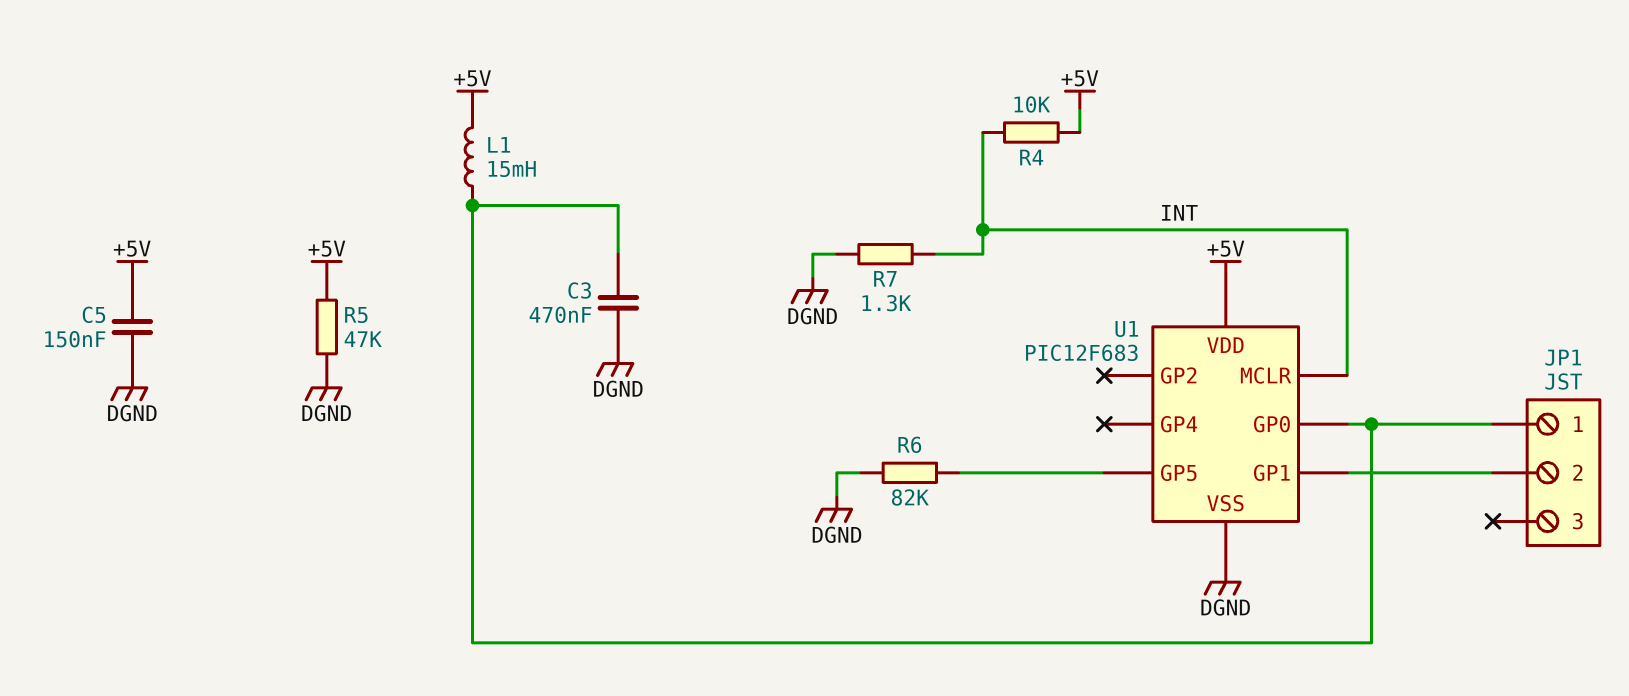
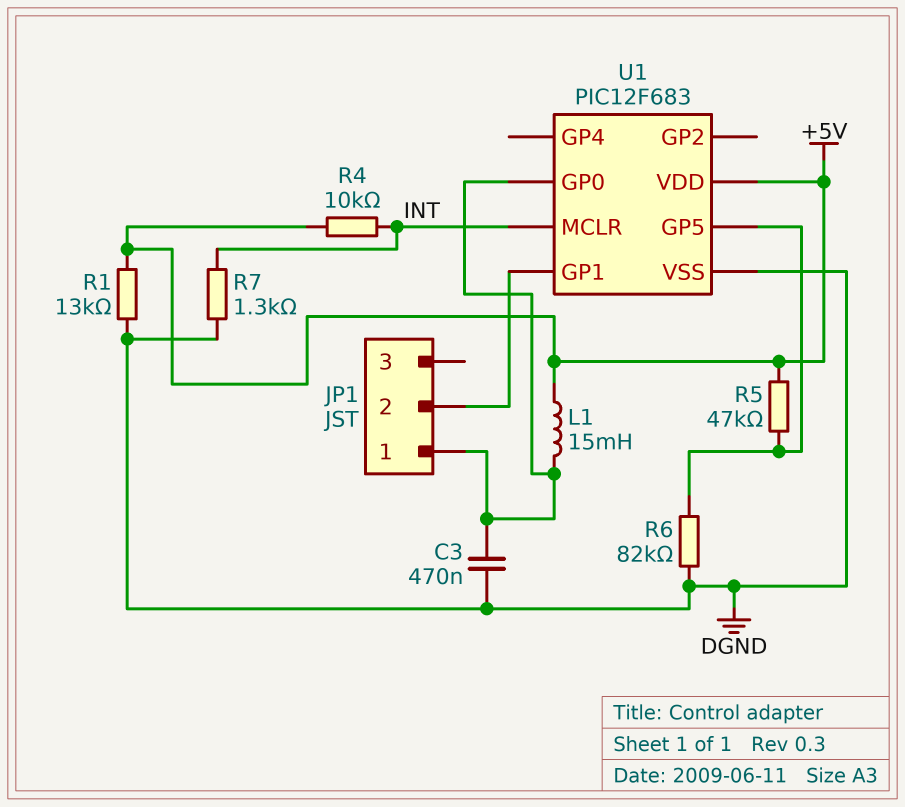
C5: 150nF (+5V, DGND) -> none
R1: none -> 13k (+5V, DGND)
R5: 47k (+5V, DGND) -> 47k (+5V, U1/GP5)

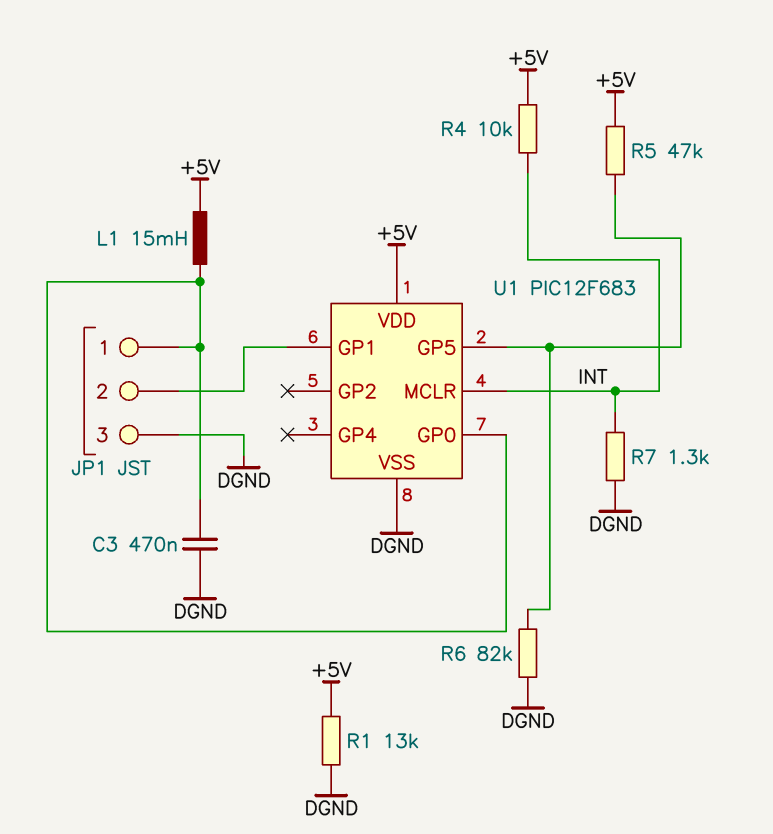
JP1 pin 3: none -> DGND

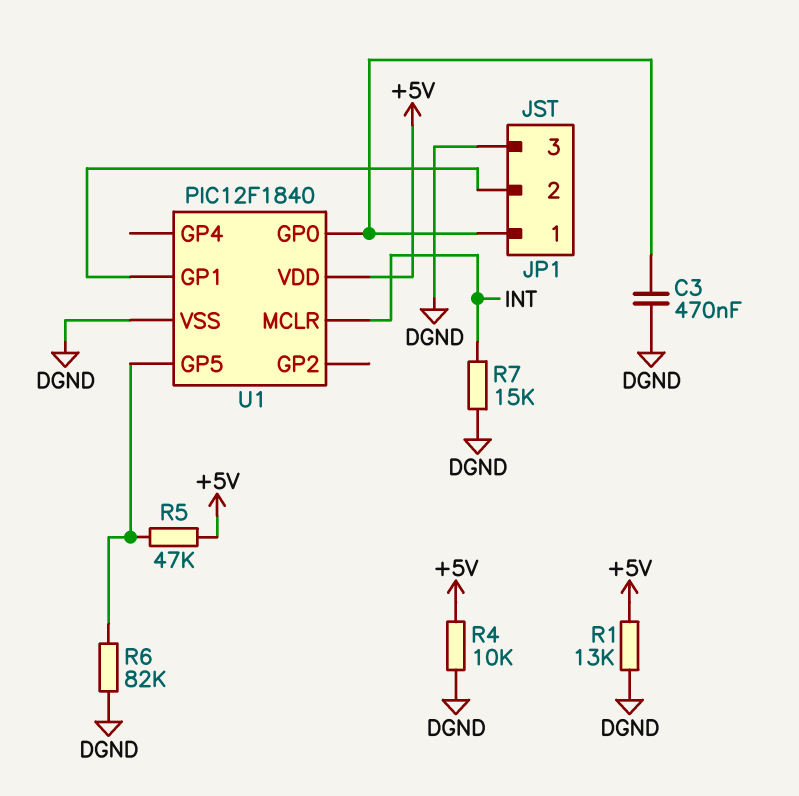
L1: 15mH (+5V, JP1/1) -> none
R4: 10k (+5V, INT) -> 10k (+5V, DGND)
R7: 1.3k (DGND, INT) -> 15k (DGND, INT)
U1: PIC12F683 -> PIC12F1840

